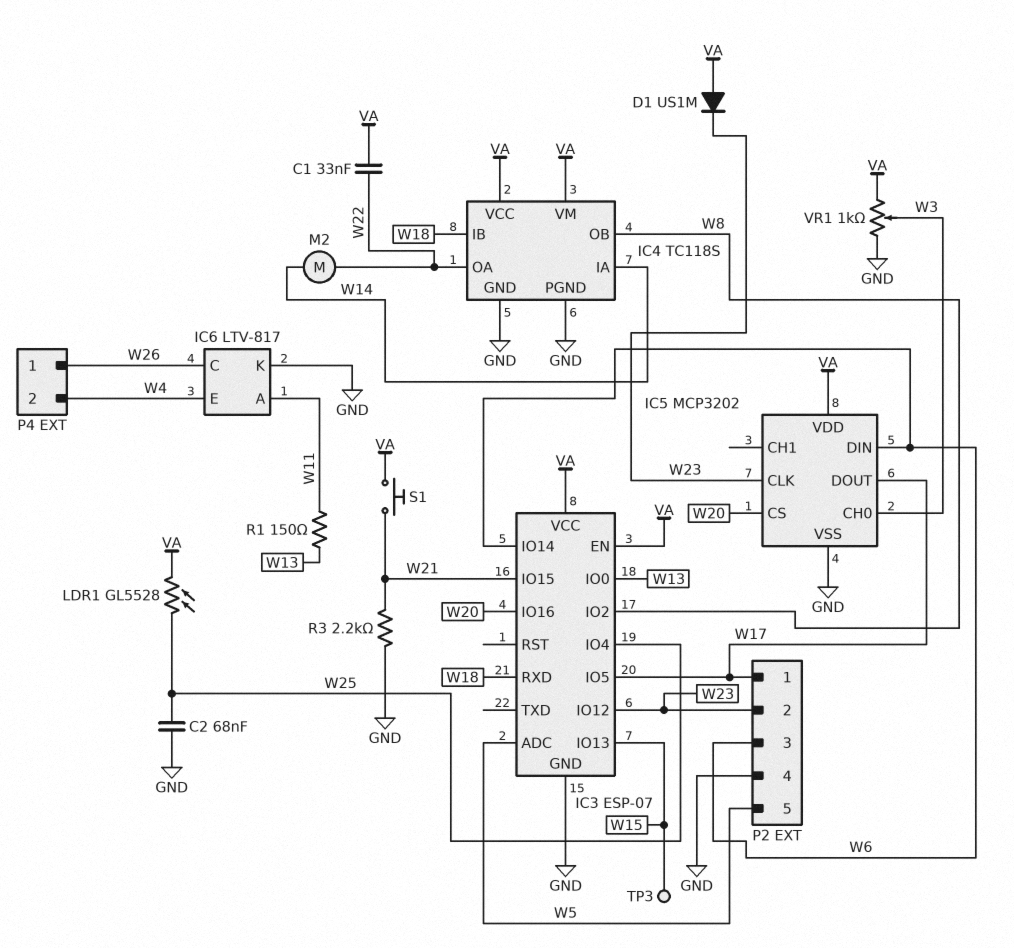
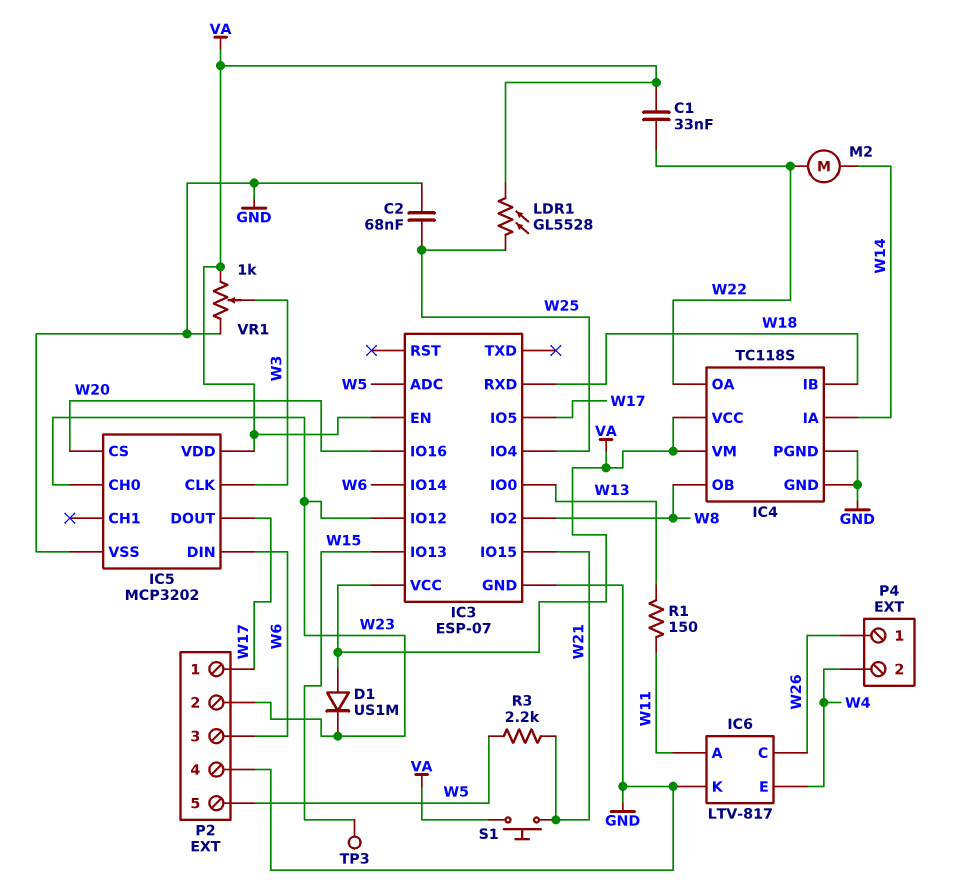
IC5 pin CH0: W3 -> W23
IC5 pin CLK: W23 -> W3
R3: 2.2k (GND, W21) -> 2.2k (W5, W21)

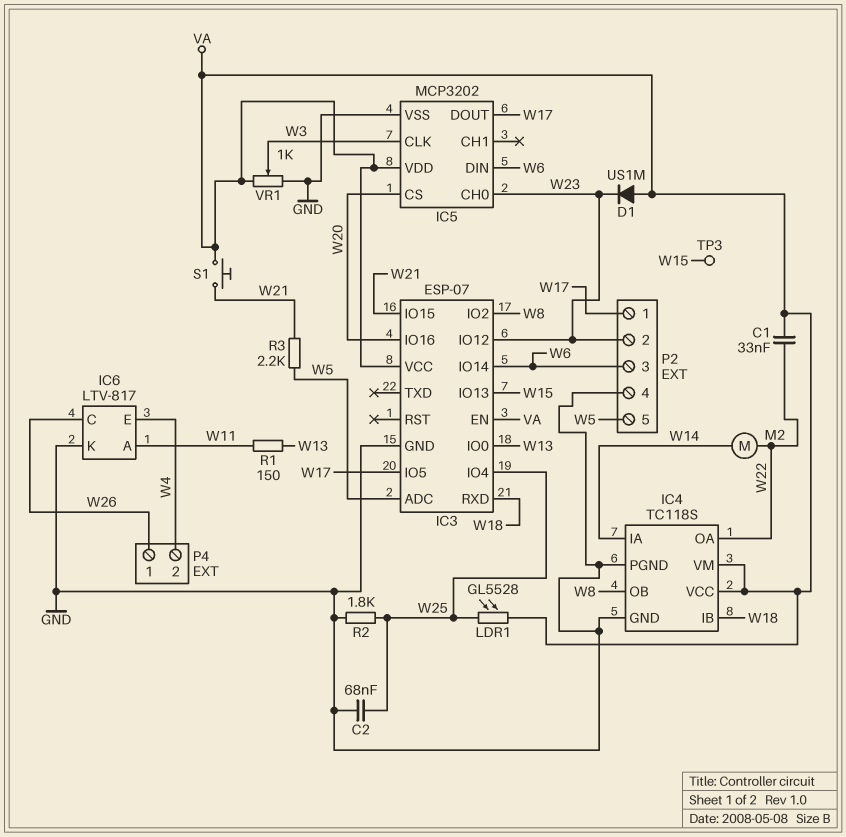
R2: none -> 1.8k (GND, W25)

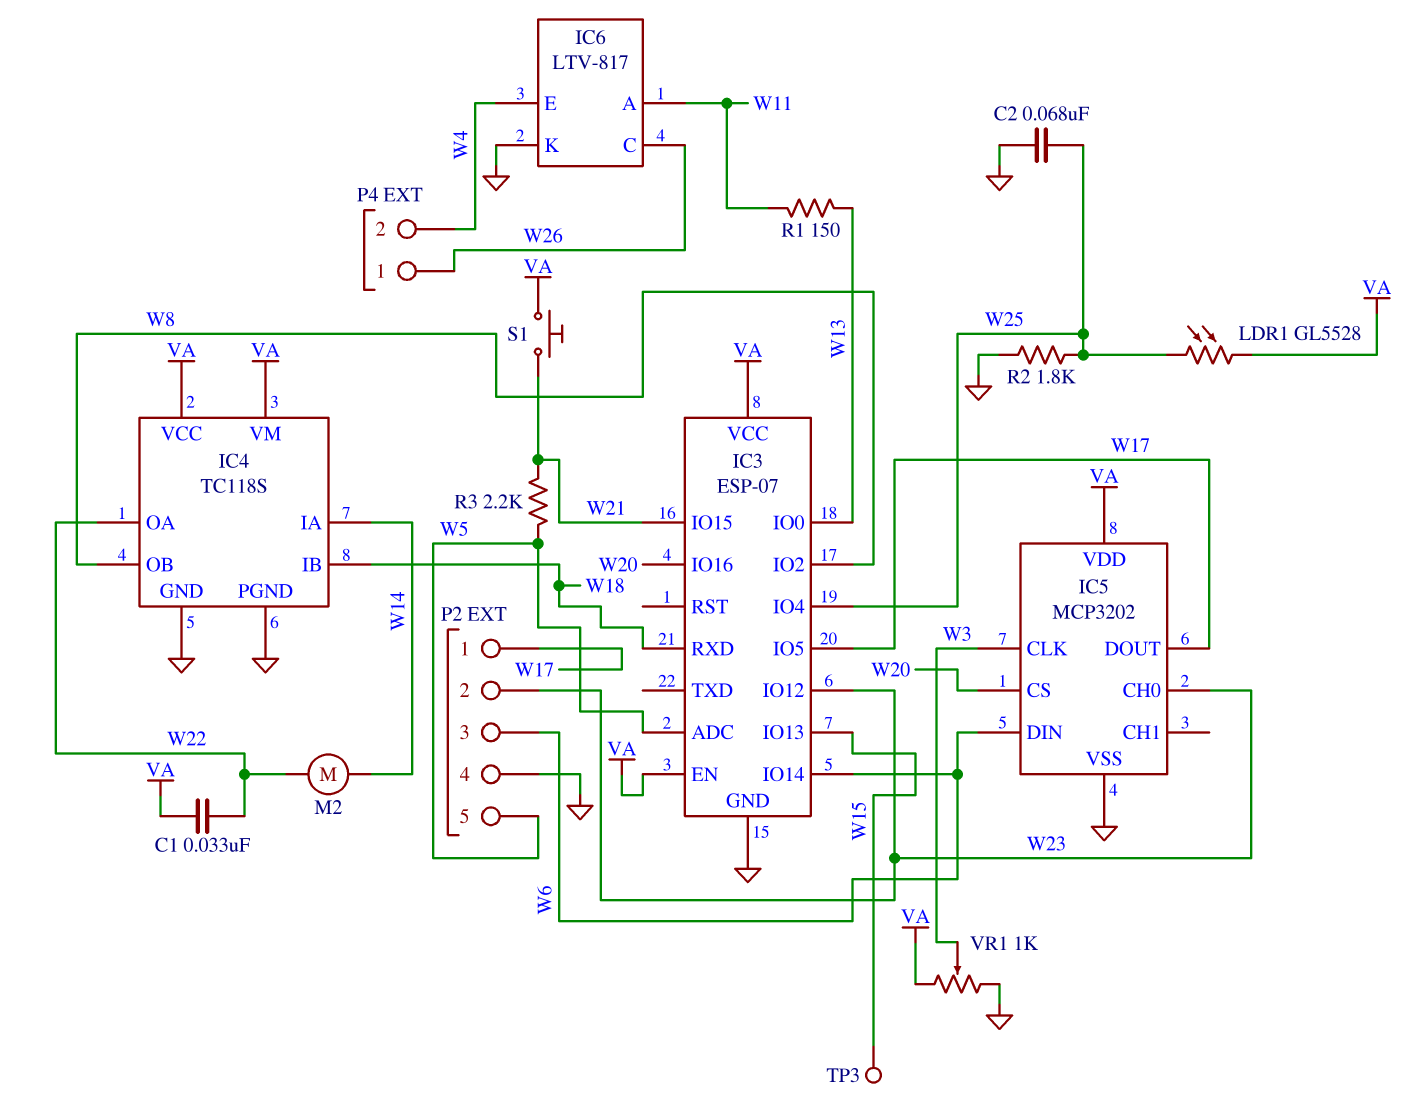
D1: diode US1M (A VA, K W23) -> none

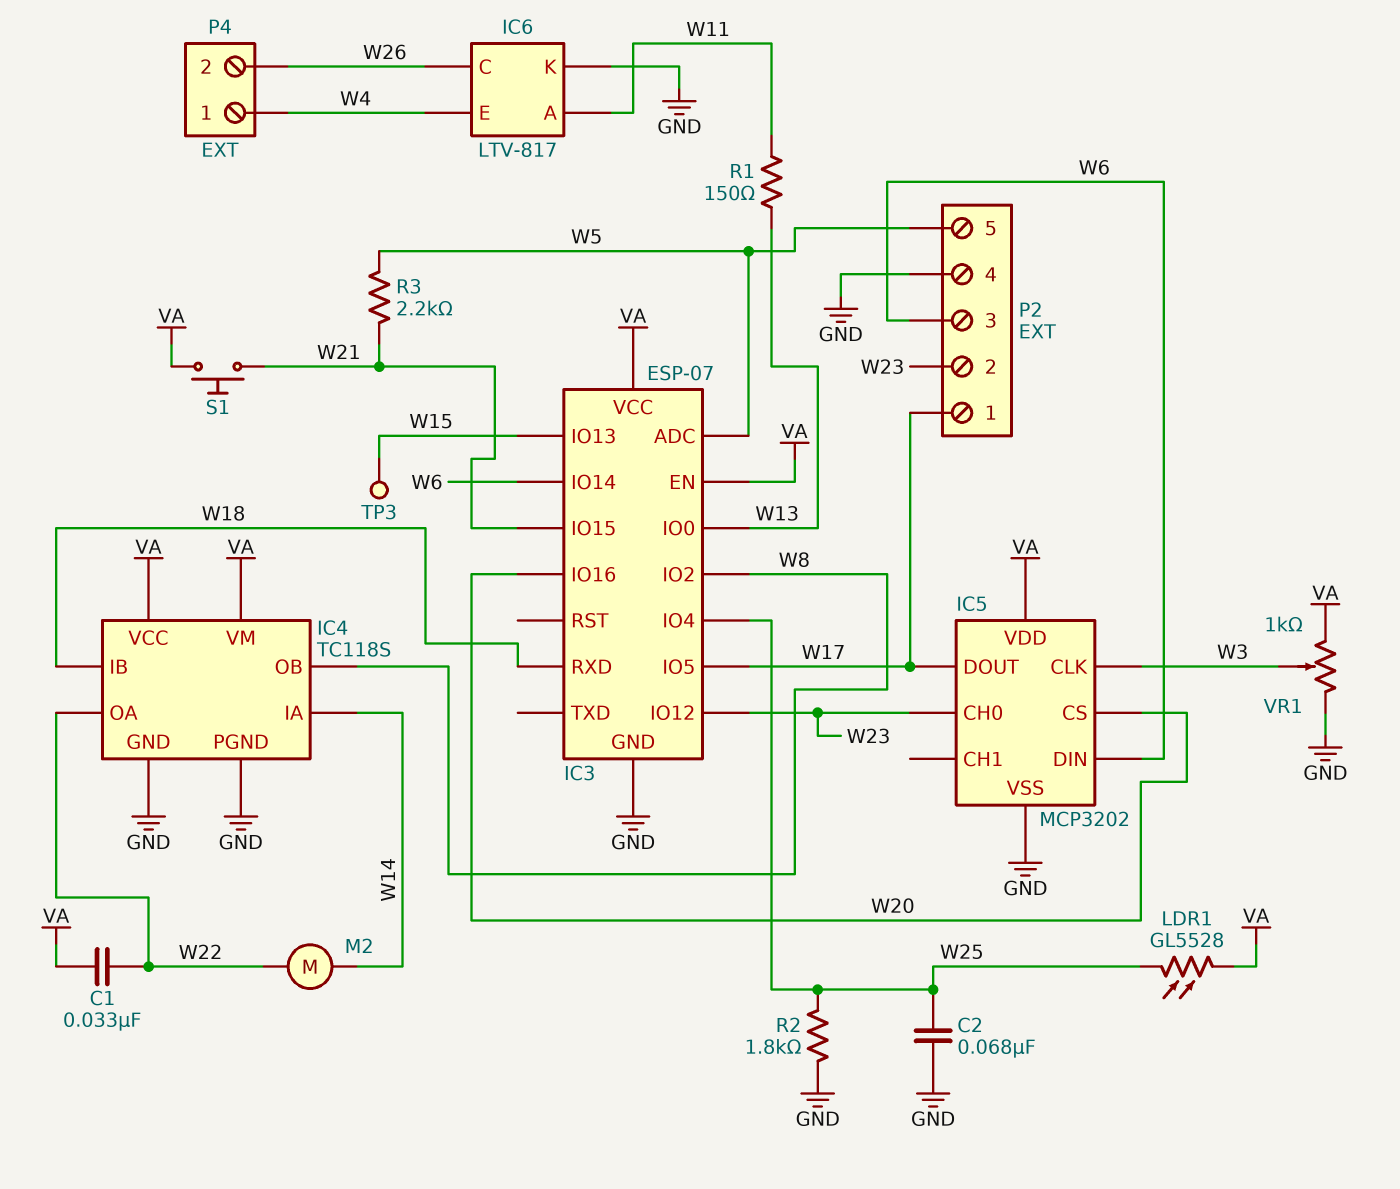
P4 pin 1: W26 -> W4
P4 pin 2: W4 -> W26

